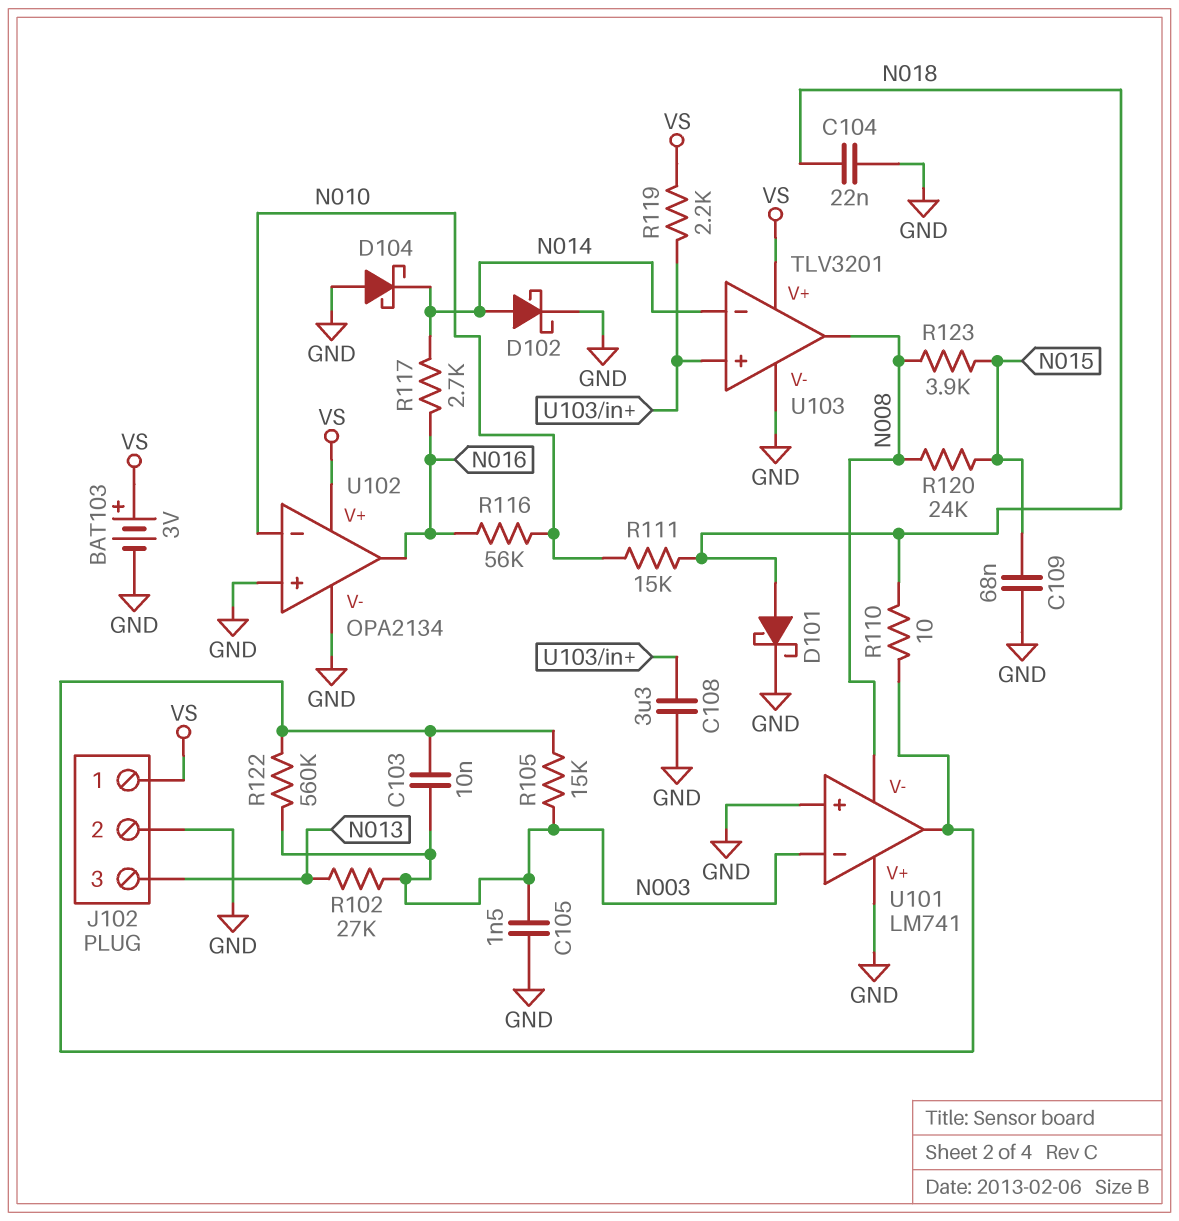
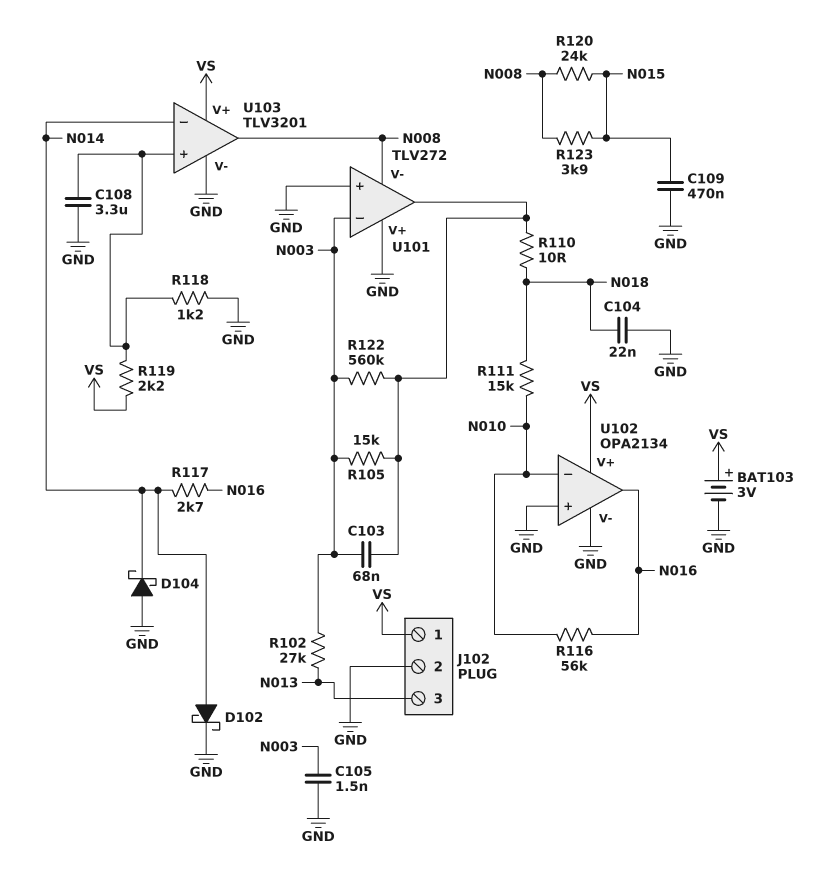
C103: 10nF (N003, U101/out) -> 68nF (N003, U101/out)
C109: 68nF (GND, N015) -> 470nF (GND, N015)
D101: schottky (A N018, K GND) -> none
R118: none -> 1.2k (GND, U103/in+)
U101: LM741 -> TLV272

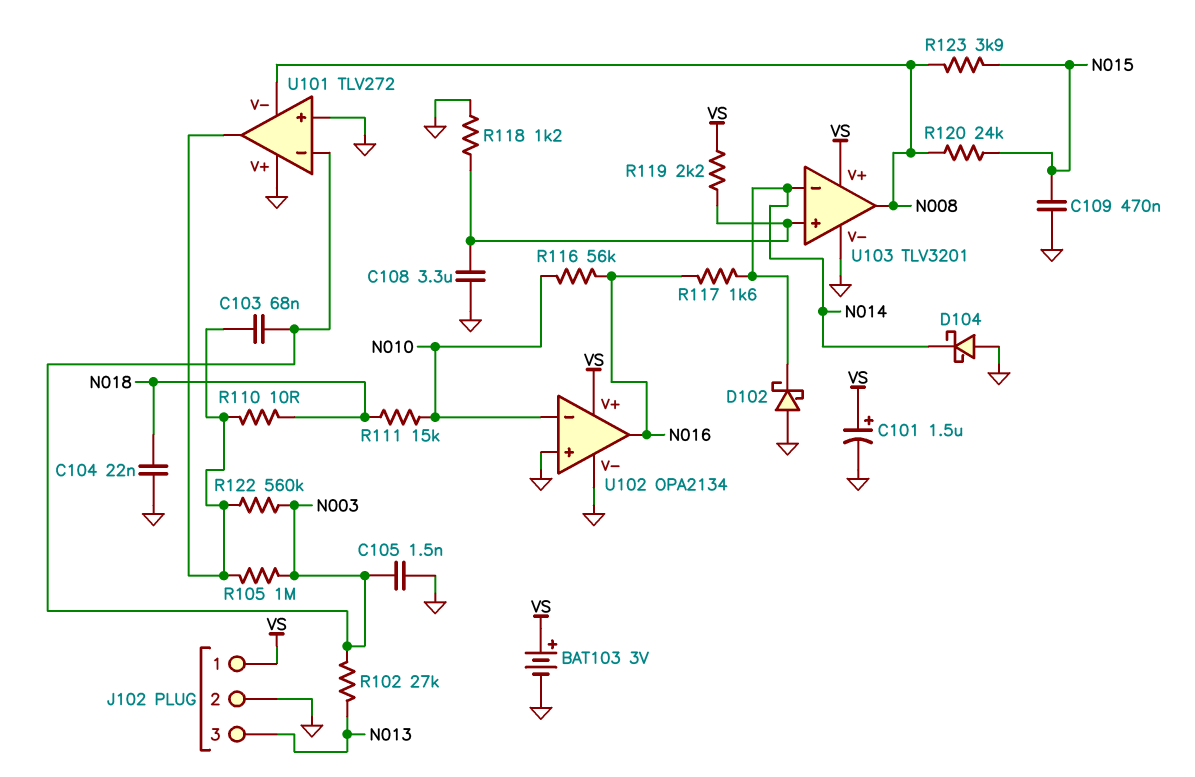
C101: none -> 1.5uF (plus VS, minus GND)
D102: schottky (A N014, K GND) -> schottky (A GND, K N014)
R105: 15k (N003, U101/out) -> 1M (N003, U101/out)
R117: 2.7k (N014, N016) -> 1.6k (N014, N016)

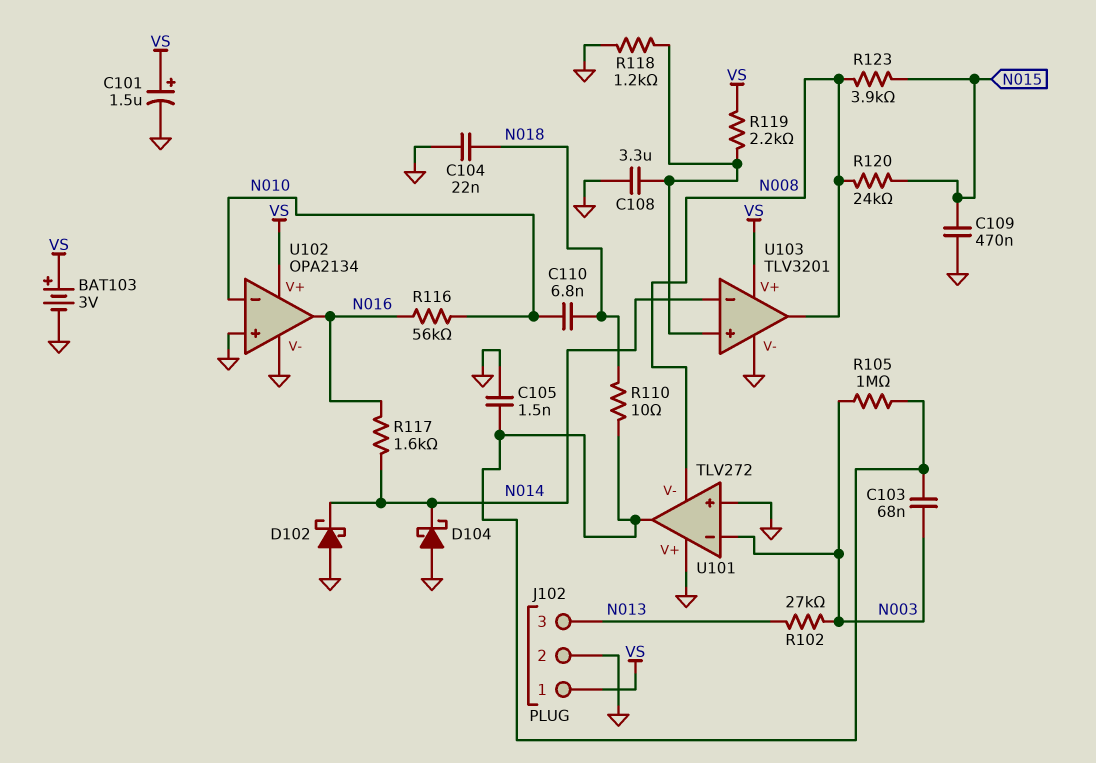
C105: 1.5nF (GND, N003) -> 1.5nF (GND, U101/out)
C110: none -> 6.8nF (N010, N018)
R111: 15k (N010, N018) -> none
R122: 560k (N003, U101/out) -> none

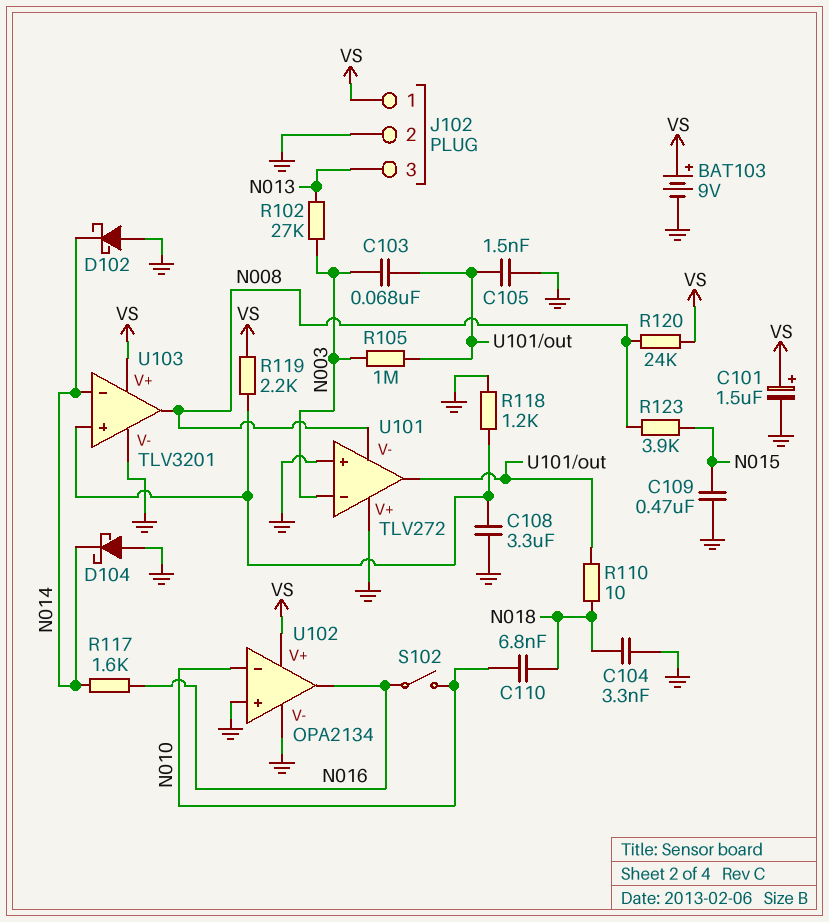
BAT103: 3V (plus VS, minus GND) -> 9V (plus VS, minus GND)
C104: 22nF (GND, N018) -> 3.3nF (GND, N018)
R116: 56k (N010, N016) -> none
R120: 24k (N008, N015) -> 24k (N008, VS)
S102: none -> switch (N010, N016)

